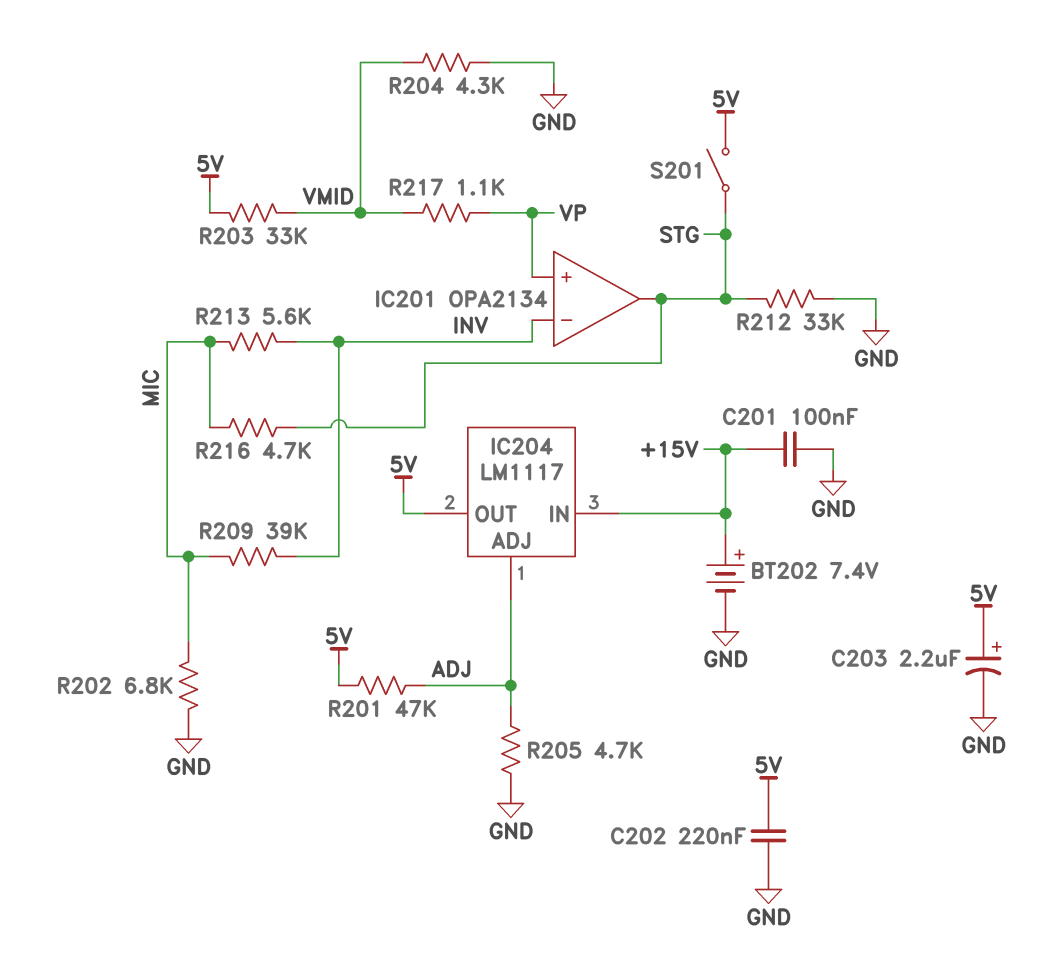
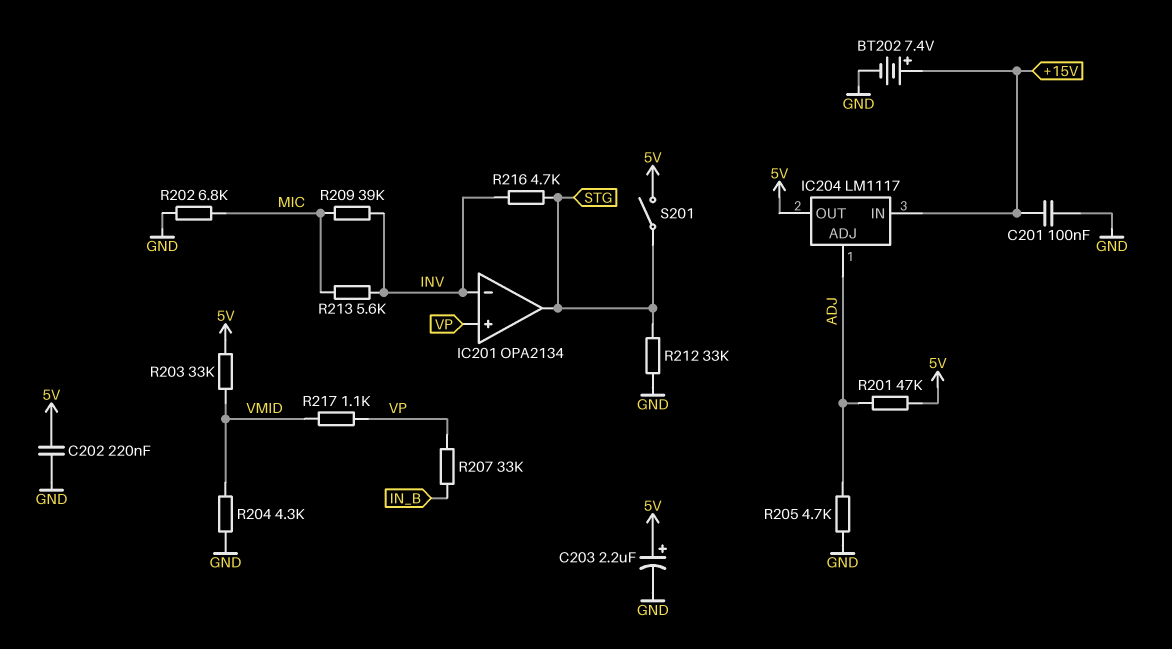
R207: none -> 33k (IN_B, VP)
R216: 4.7k (MIC, STG) -> 4.7k (INV, STG)

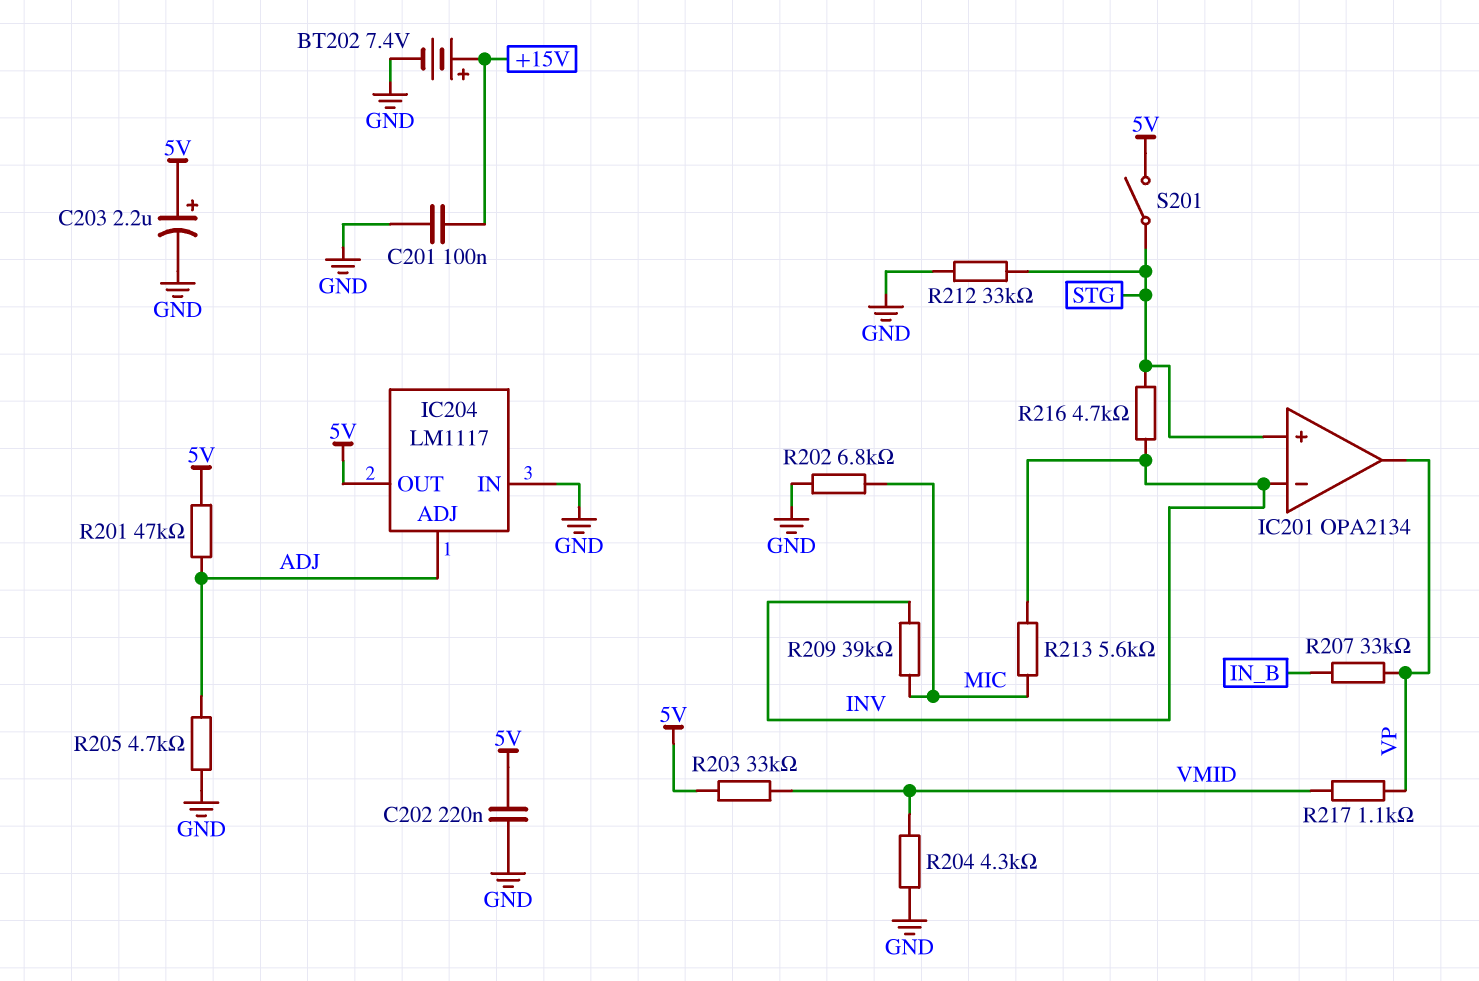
IC201 pin in+: VP -> STG
IC201 pin out: STG -> VP
IC204 pin IN: +15V -> GND

